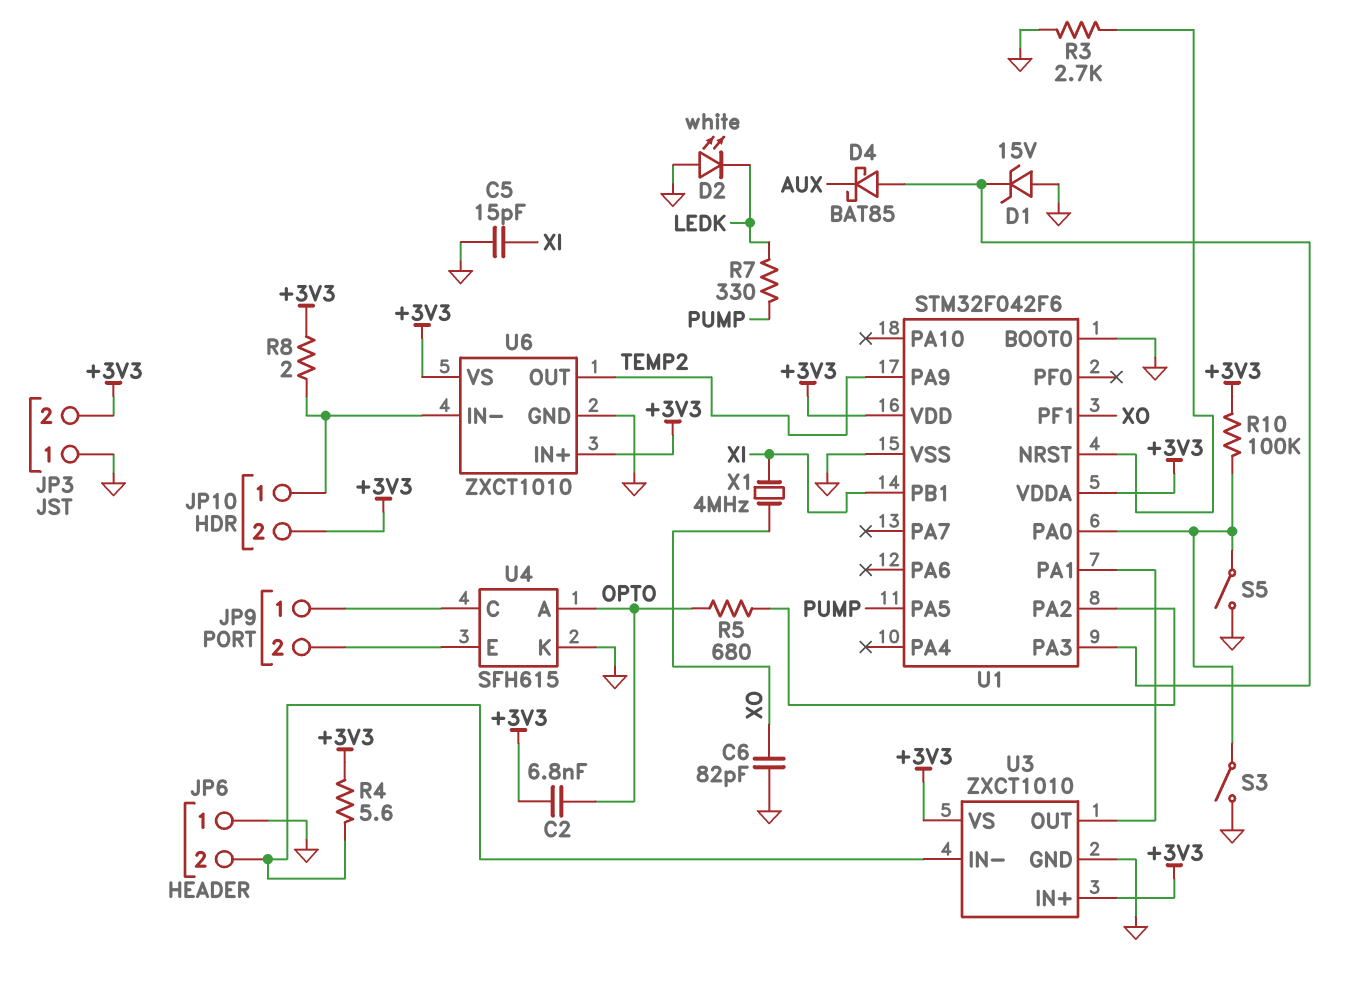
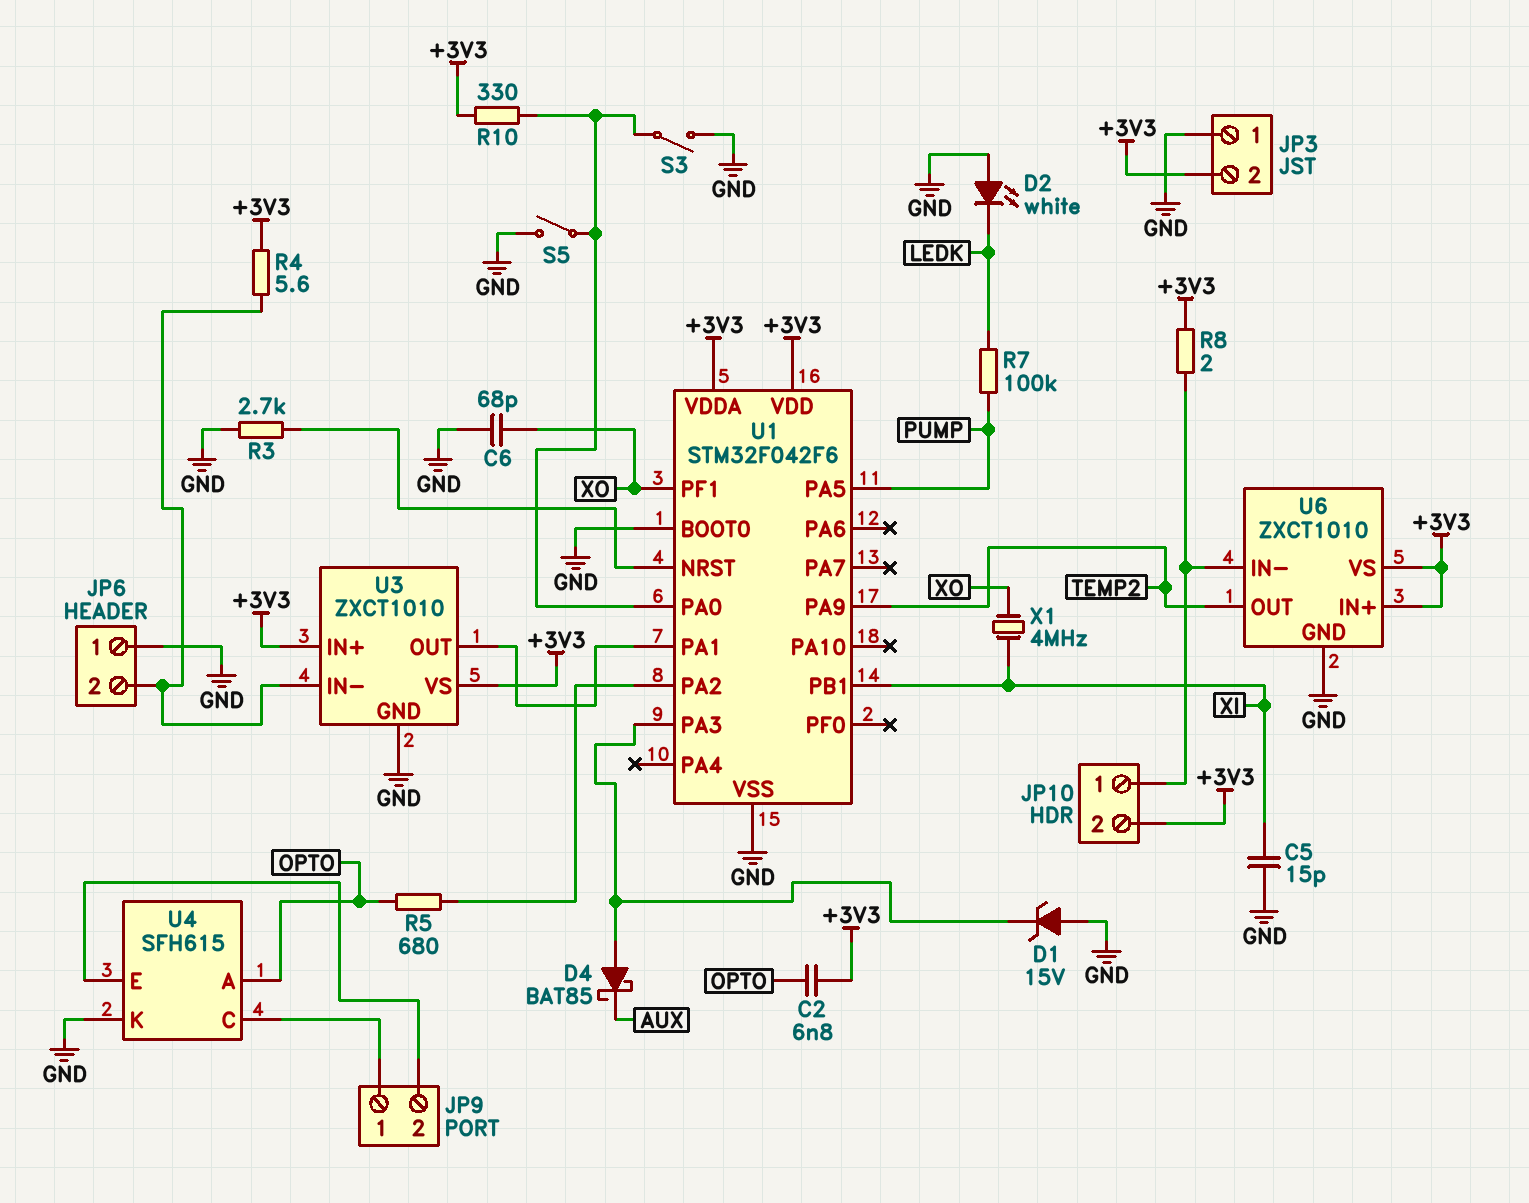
C6: 82pF (GND, XO) -> 68pF (GND, XO)
R7: 330 (LEDK, PUMP) -> 100k (LEDK, PUMP)
R10: 100k (+3V3, U1/PA0) -> 330 (+3V3, U1/PA0)

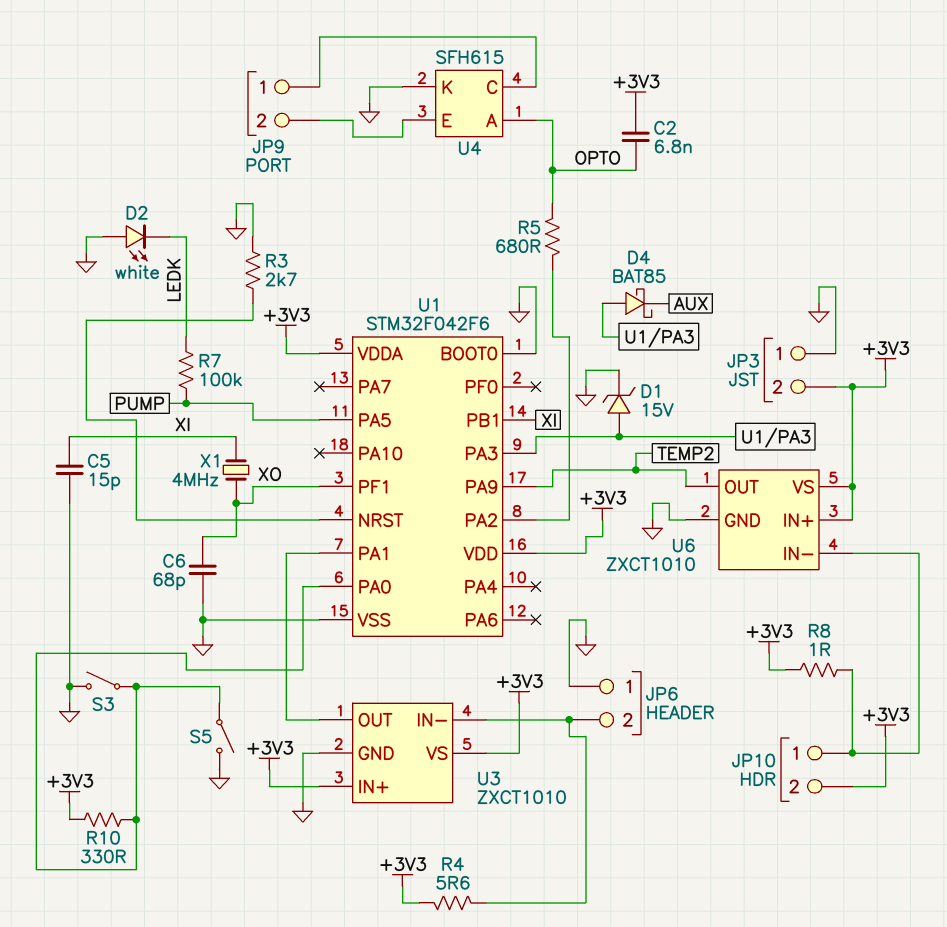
D1: zener 15V (A GND, K U1/PA3) -> zener 15V (A U1/PA3, K GND)
R8: 2 (+3V3, JP10/1) -> 1 (+3V3, JP10/1)

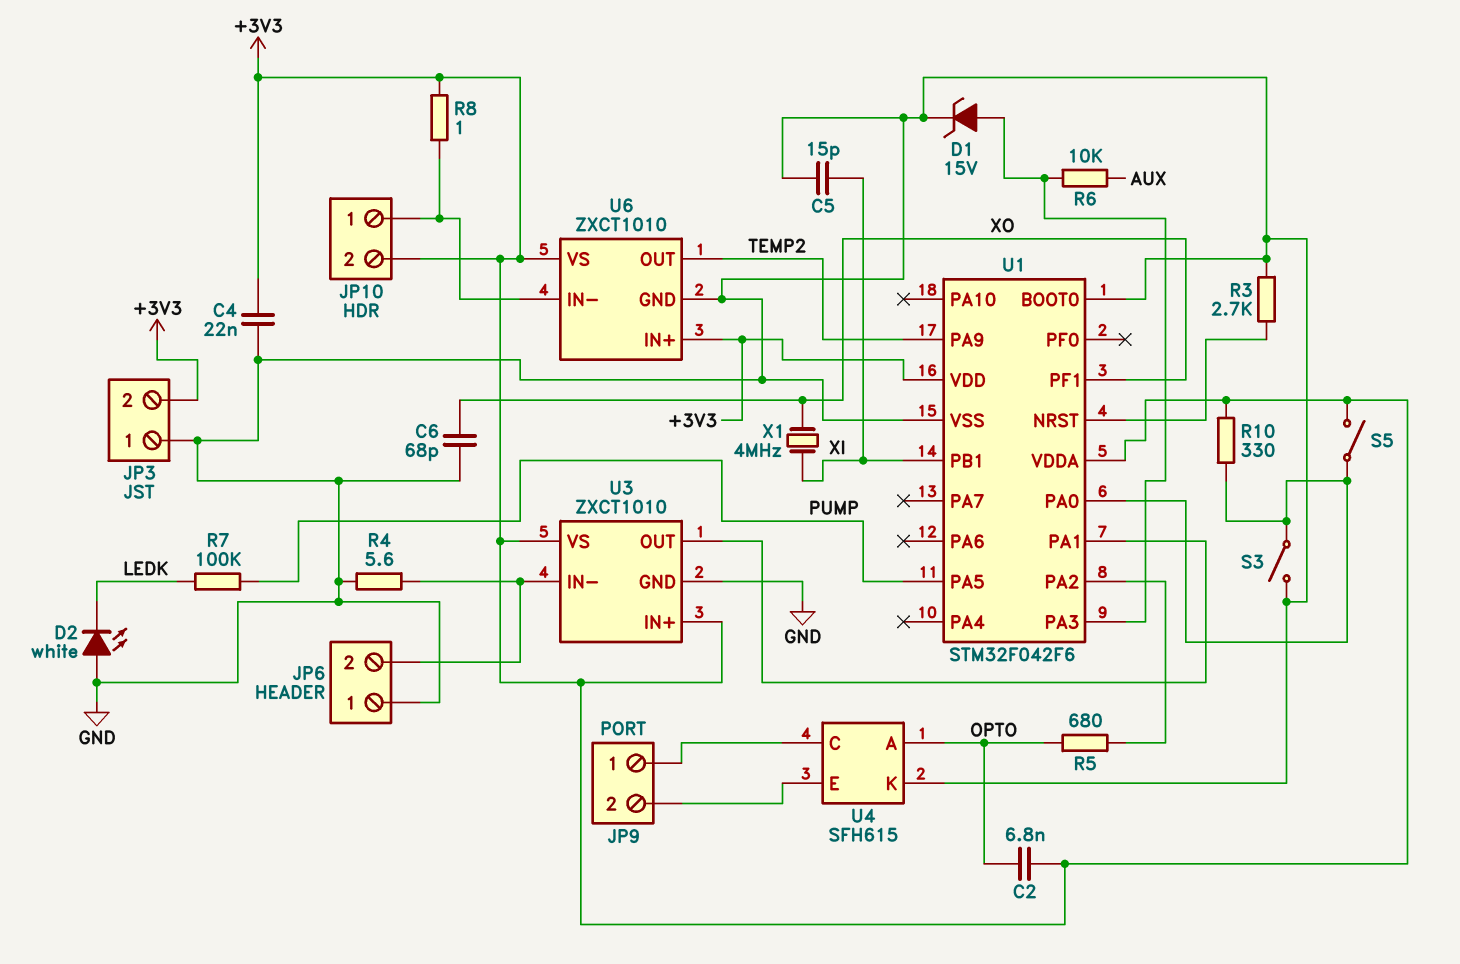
C4: none -> 22nF (+3V3, GND)
D4: schottky BAT85 (A U1/PA3, K AUX) -> none
R4: 5.6 (+3V3, JP6/2) -> 5.6 (GND, JP6/2)
R6: none -> 10k (AUX, U1/PA3)
S5: switch (GND, U1/PA0) -> switch (+3V3, U1/PA0)

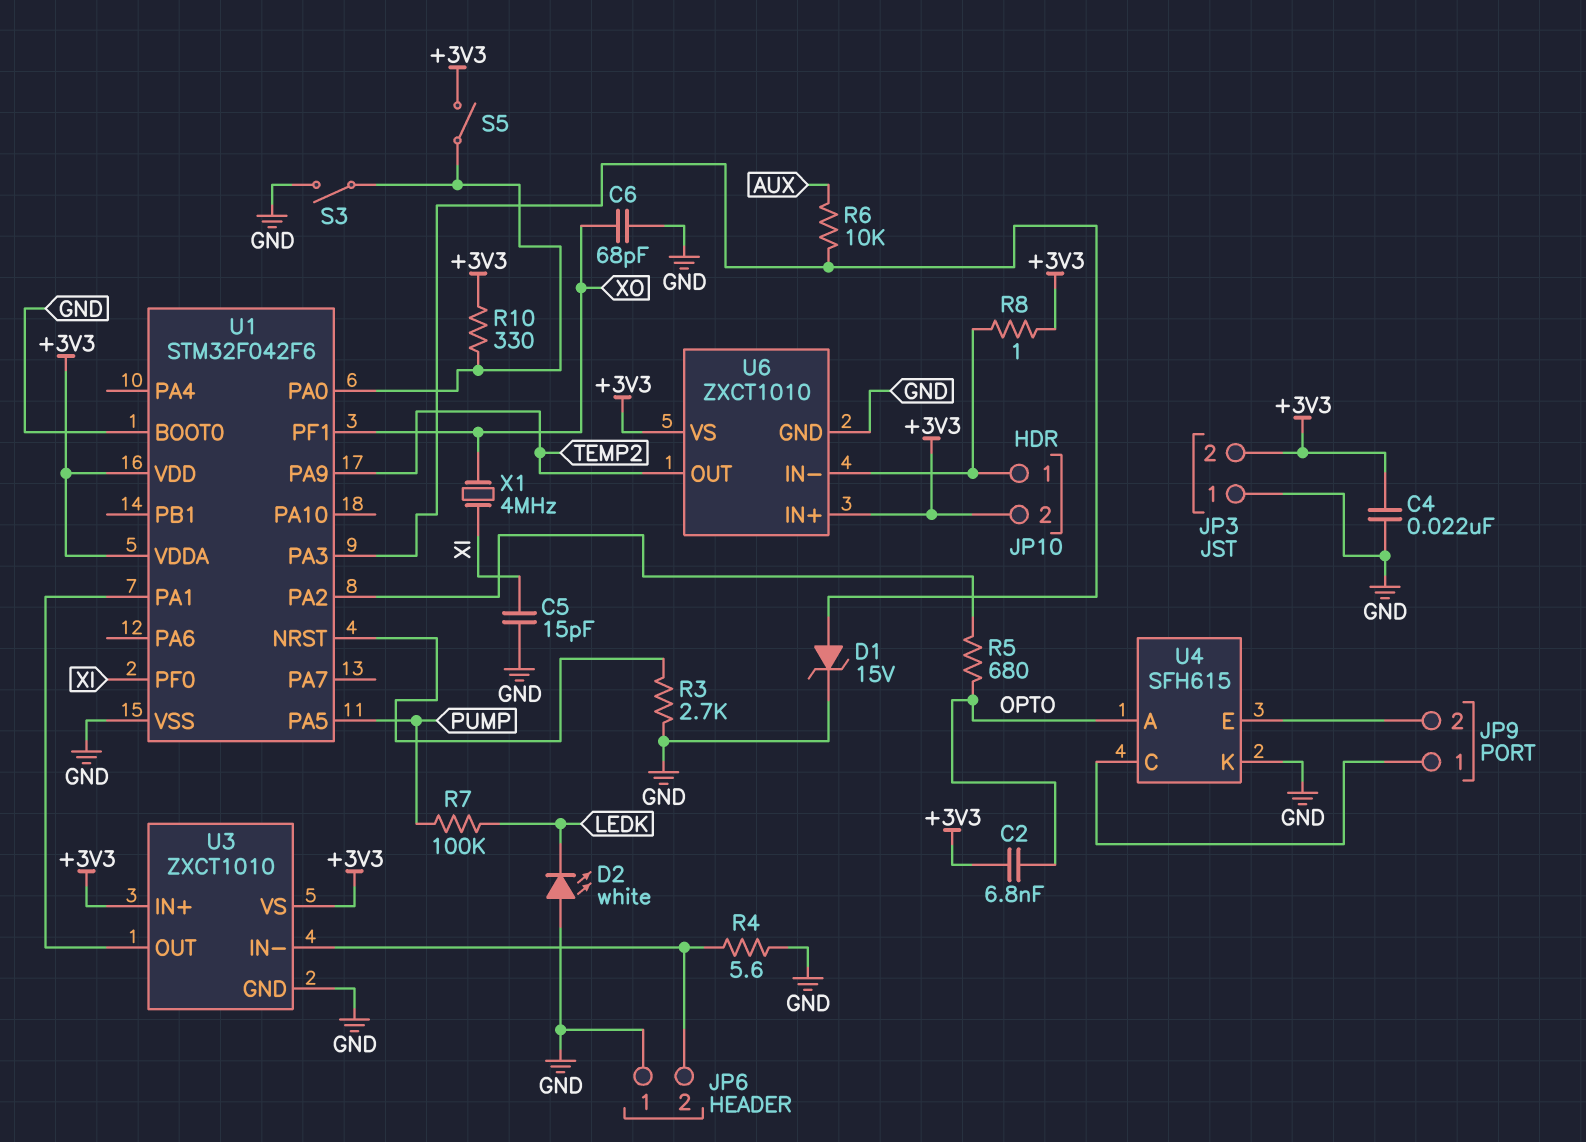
U1 pin PB1: XI -> none
U1 pin PF0: none -> XI

